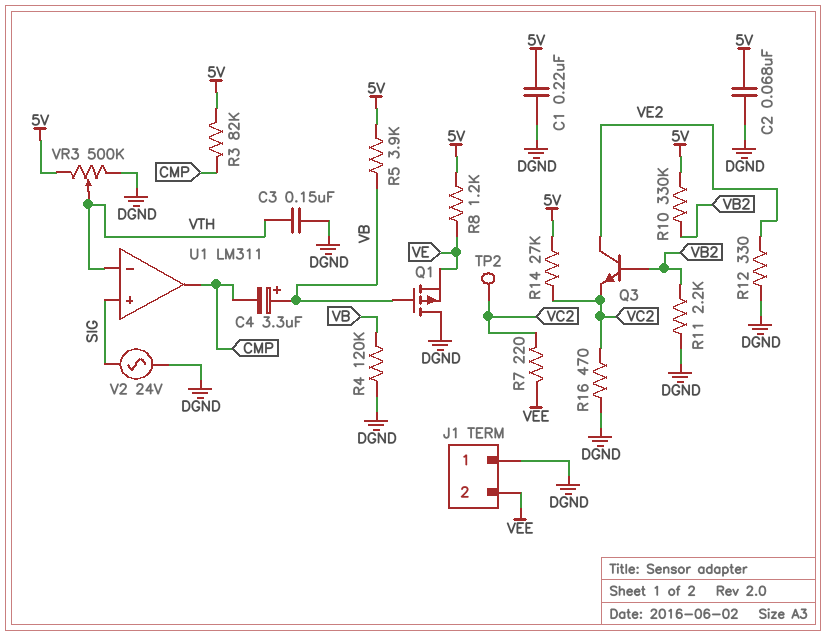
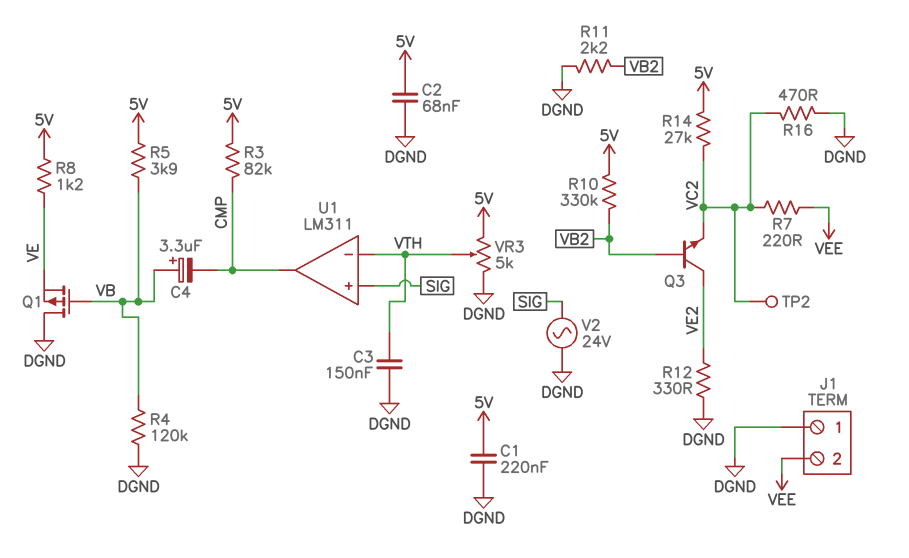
VR3: 500k (5V, DGND, wiper VTH) -> 5k (5V, DGND, wiper VTH)

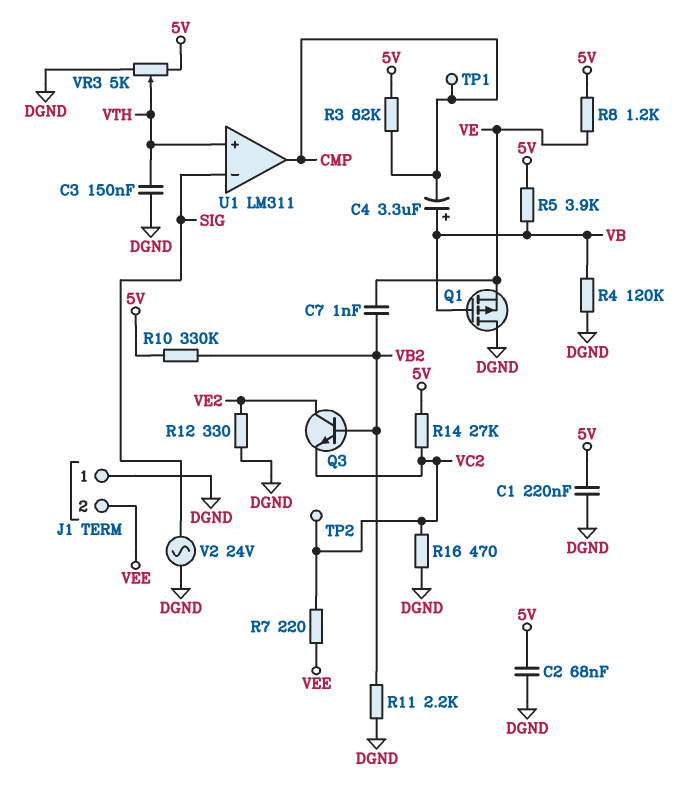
C7: none -> 1nF (VB2, VE)
TP1: none -> test point (CMP)
U1 pin in+: SIG -> VTH
U1 pin in-: VTH -> SIG

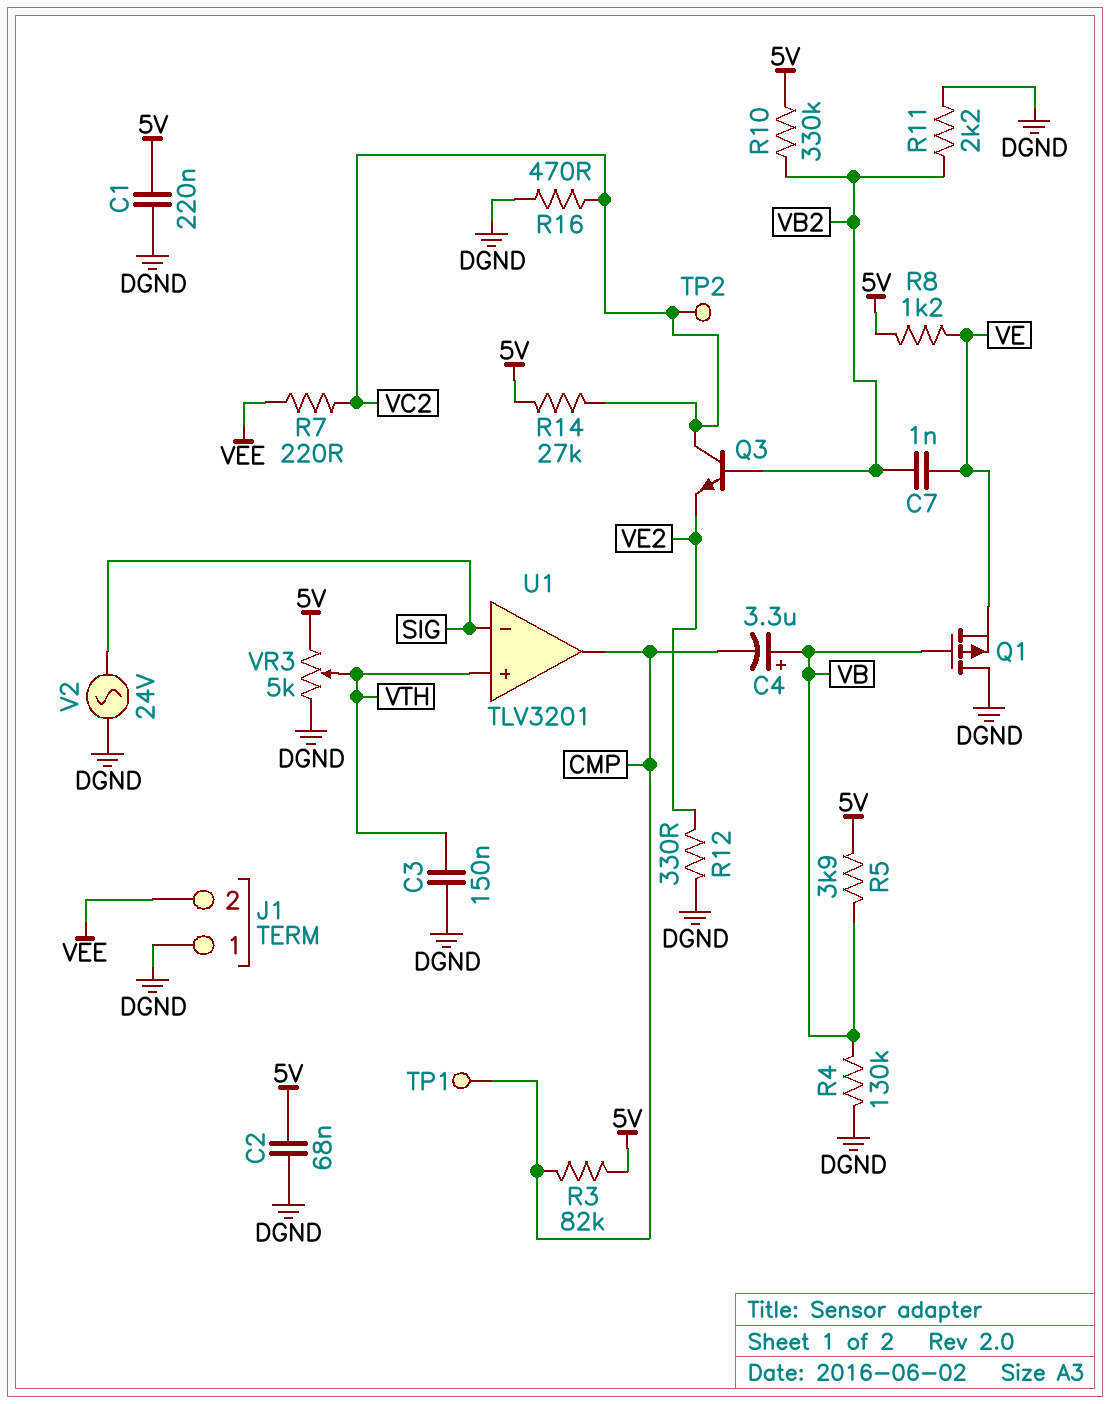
Q3: NPN (B VB2, C VE2, E VC2) -> NPN (B VB2, C VC2, E VE2)
R4: 120k (DGND, VB) -> 130k (DGND, VB)
U1: LM311 -> TLV3201

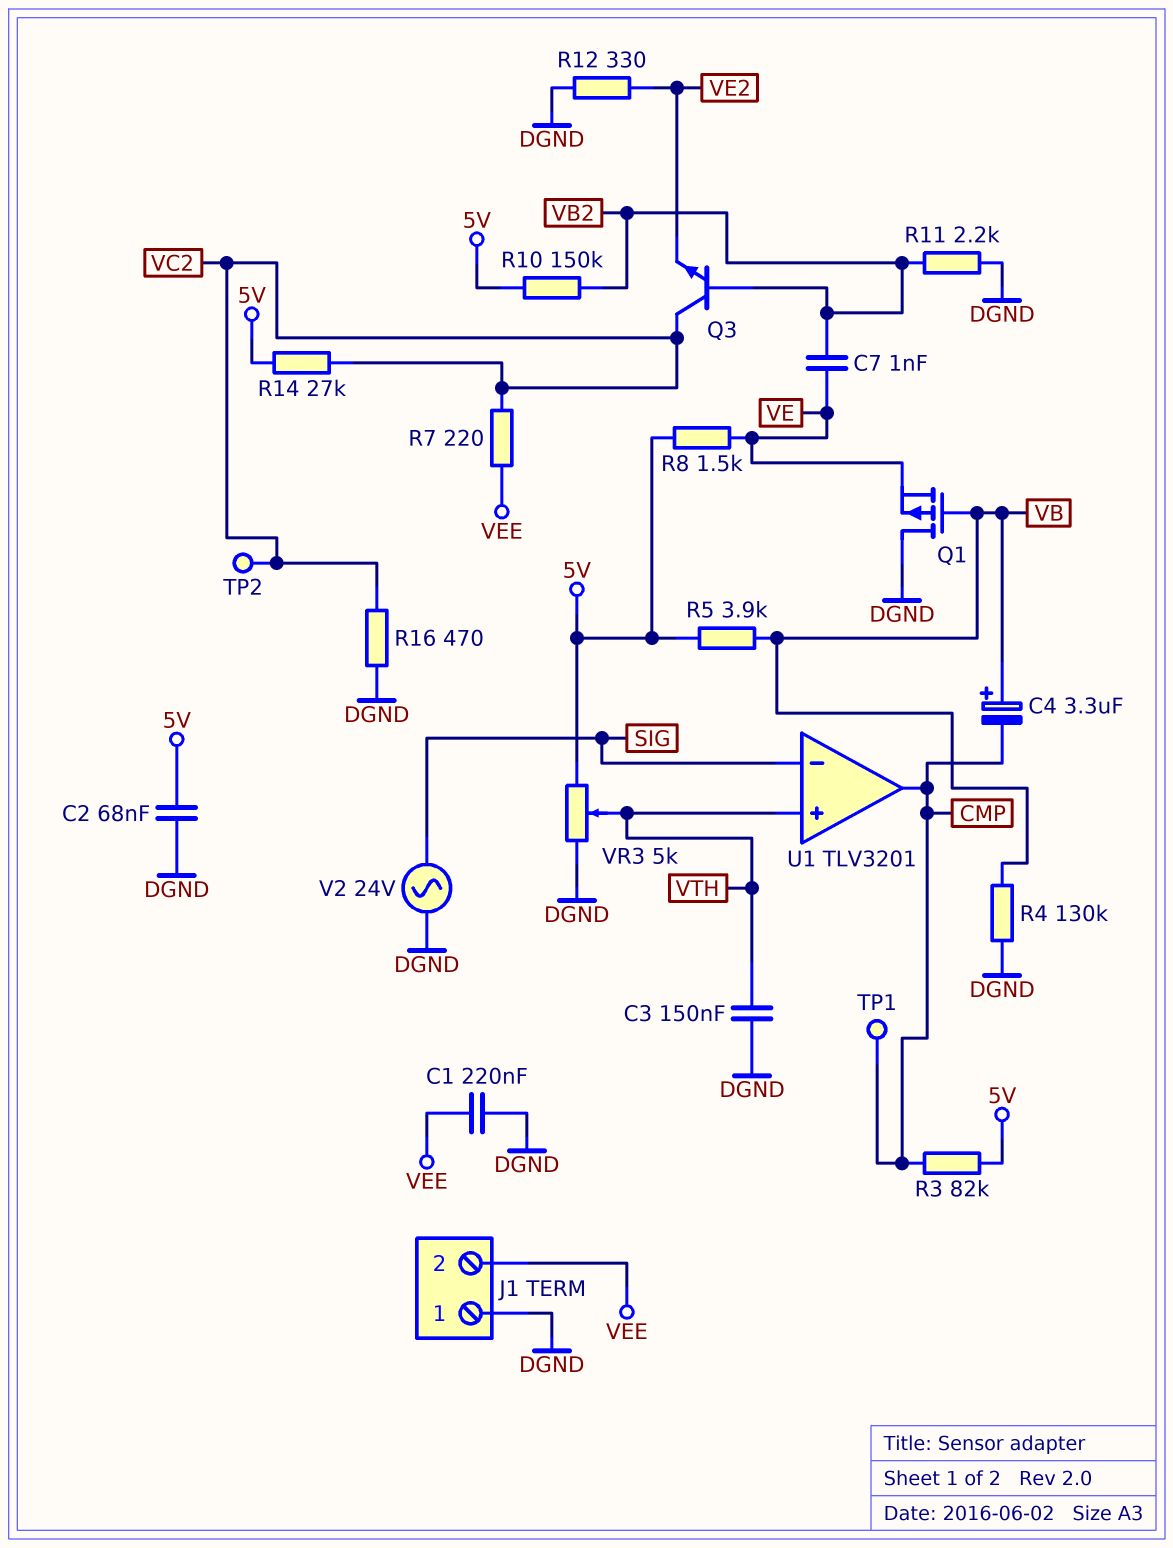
C1: 220nF (5V, DGND) -> 220nF (DGND, VEE)
R8: 1.2k (5V, VE) -> 1.5k (5V, VE)
R10: 330k (5V, VB2) -> 150k (5V, VB2)

